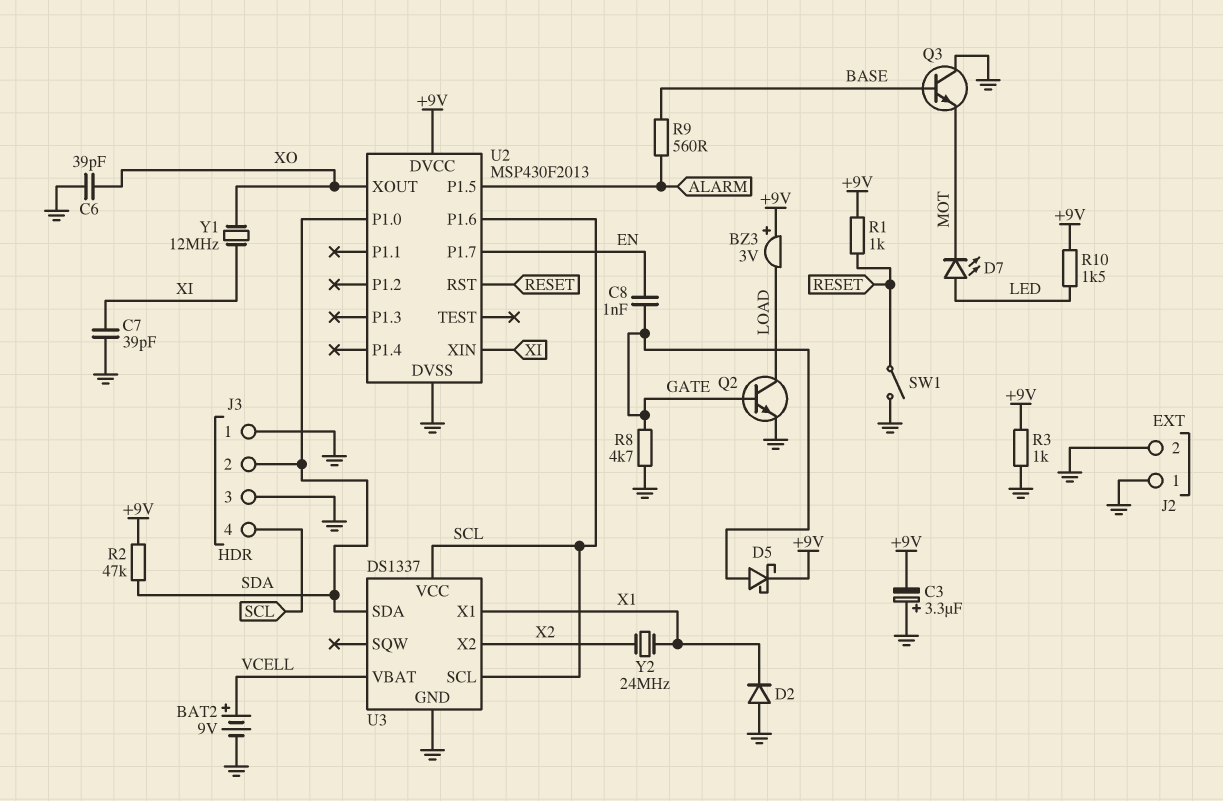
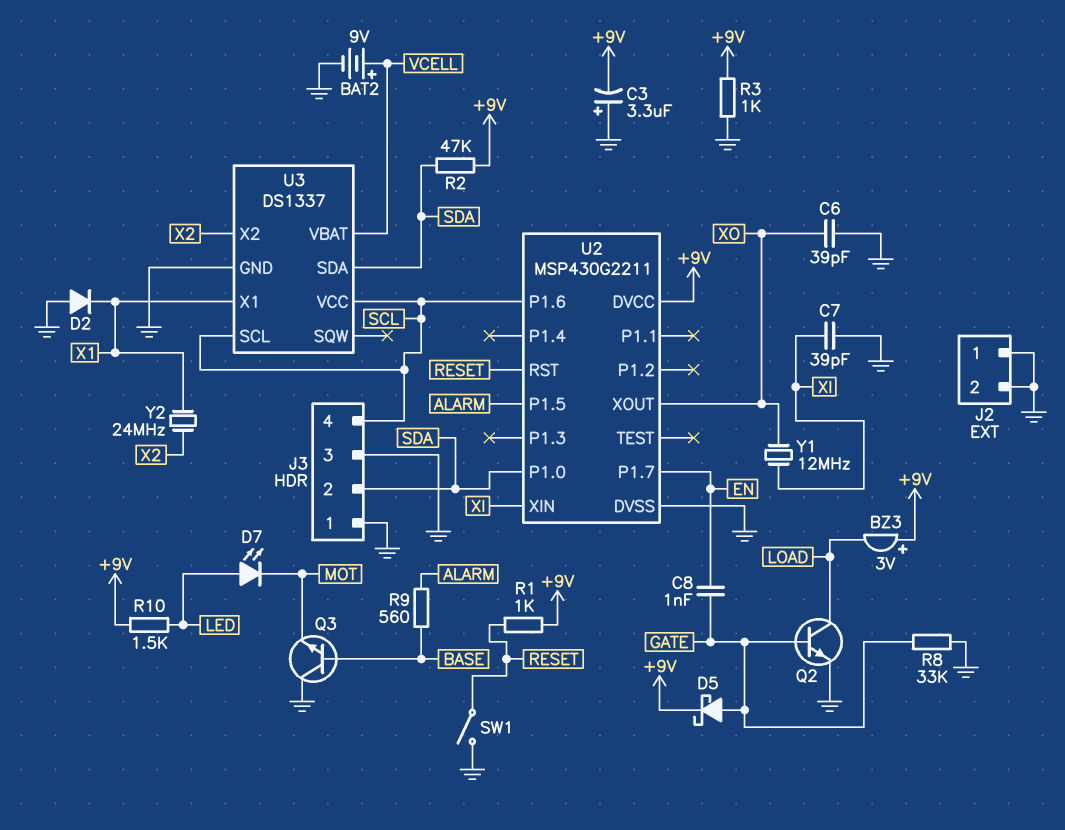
R8: 4.7k (GATE, GND) -> 33k (GATE, GND)
U2: MSP430F2013 -> MSP430G2211

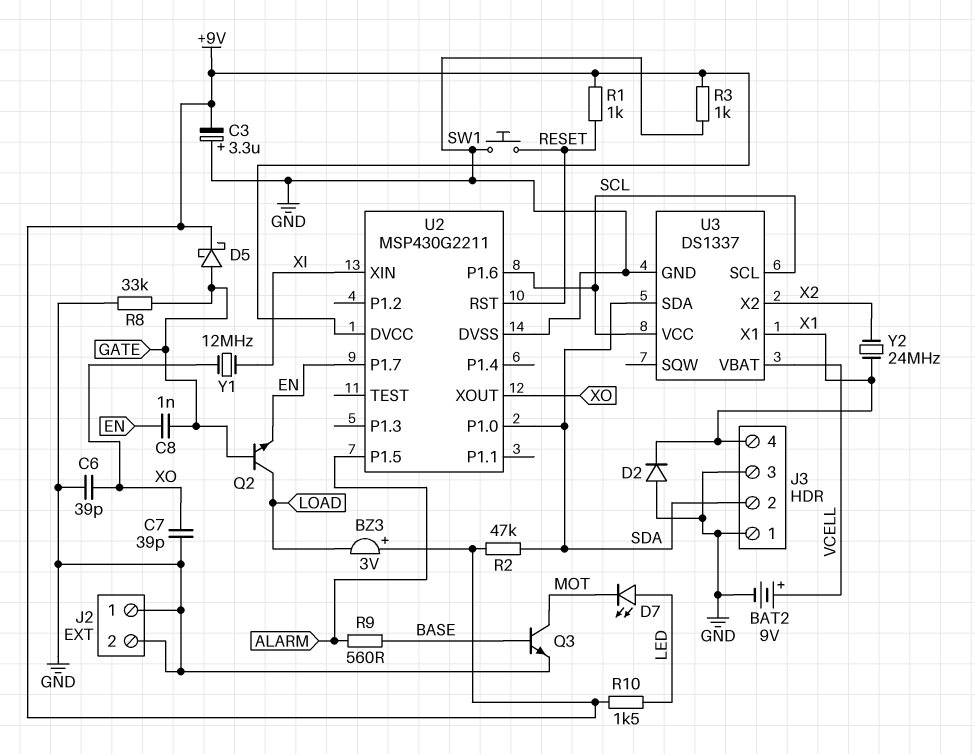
C7: 39pF (GND, XI) -> 39pF (GND, XO)
J3 pin 4: SCL -> X1
Q2: NPN (B GATE, C LOAD, E GND) -> NPN (B GATE, C LOAD, E EN)
Q3: NPN (B BASE, C GND, E MOT) -> NPN (B BASE, C MOT, E GND)
SW1: switch (GND, RESET) -> button (GND, RESET)

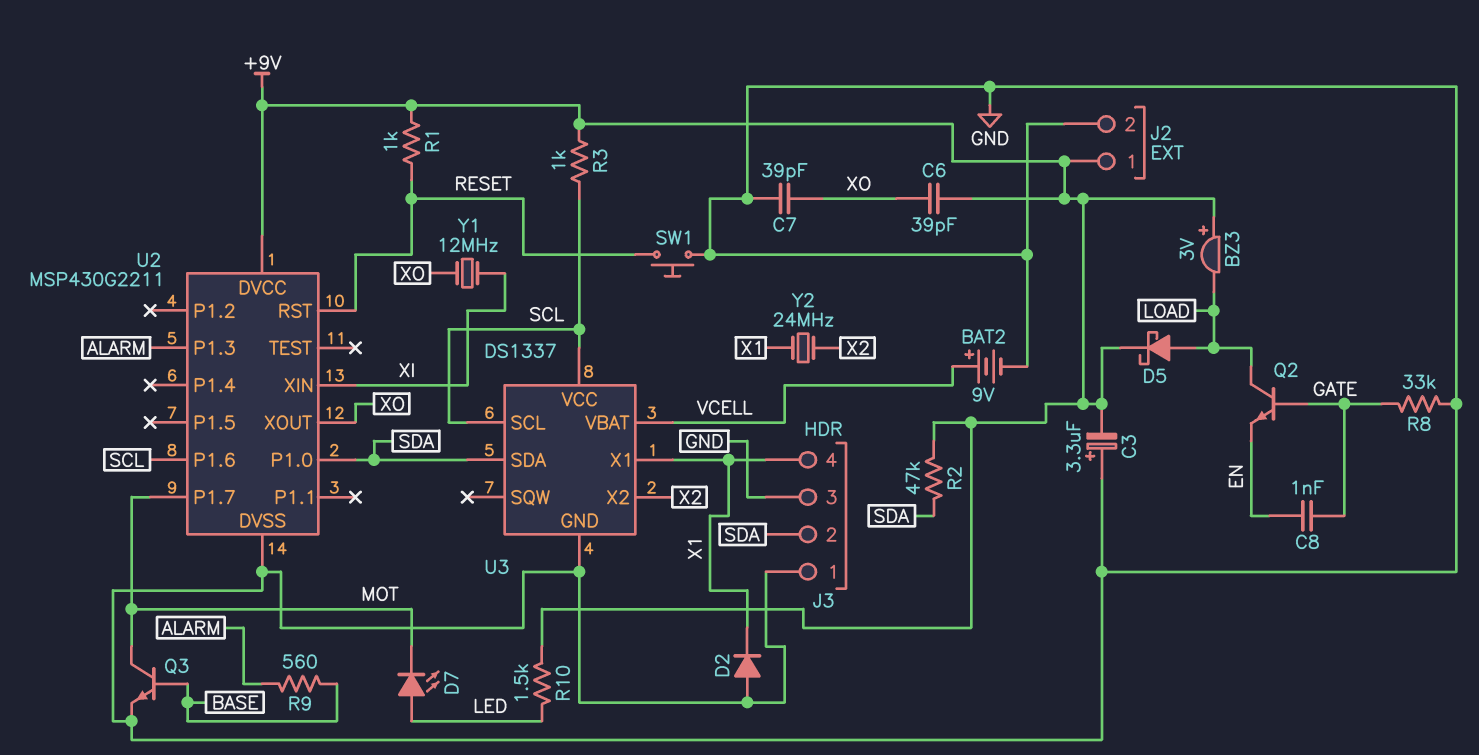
C6: 39pF (GND, XO) -> 39pF (+9V, XO)
D5: schottky (A GATE, K +9V) -> schottky (A LOAD, K +9V)
J2 pin 1: GND -> +9V
R3: 1k (+9V, GND) -> 1k (+9V, SCL)
U2 pin P1.3: none -> ALARM
U2 pin P1.5: ALARM -> none
U2 pin P1.7: EN -> MOT

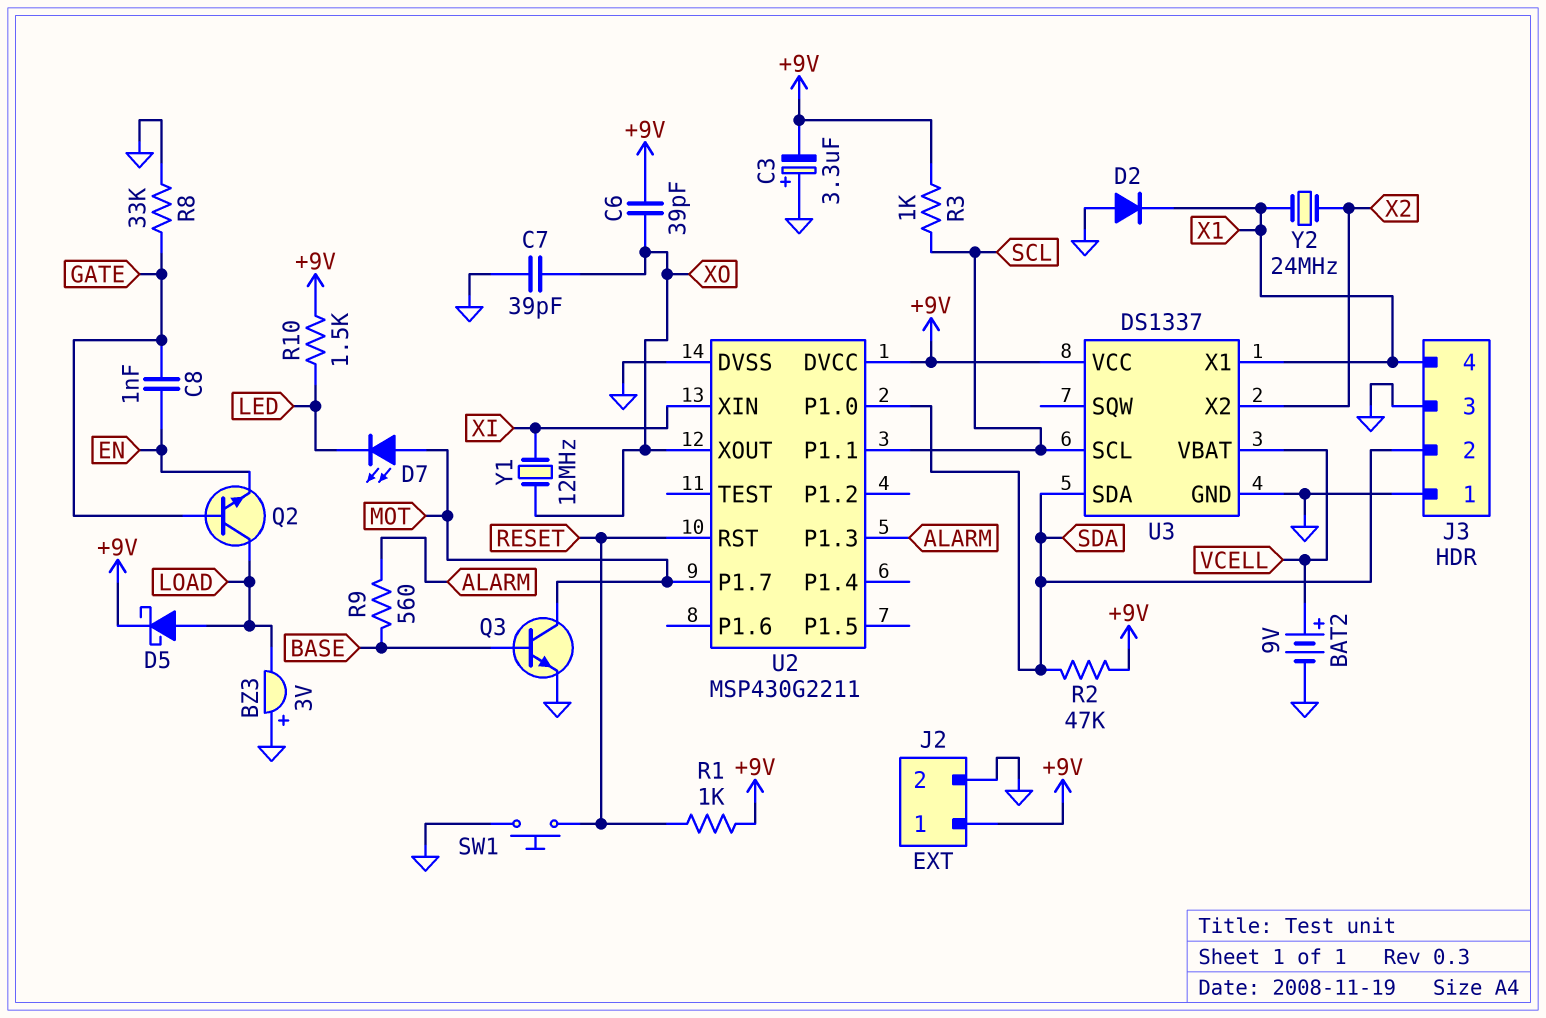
BZ3: buzzer 3V (plus +9V, minus LOAD) -> buzzer 3V (plus GND, minus LOAD)
D7: LED (A LED, K MOT) -> LED (A MOT, K LED)
U2 pin P1.1: none -> SCL
U2 pin P1.6: SCL -> none
U3 pin VCC: SCL -> +9V

